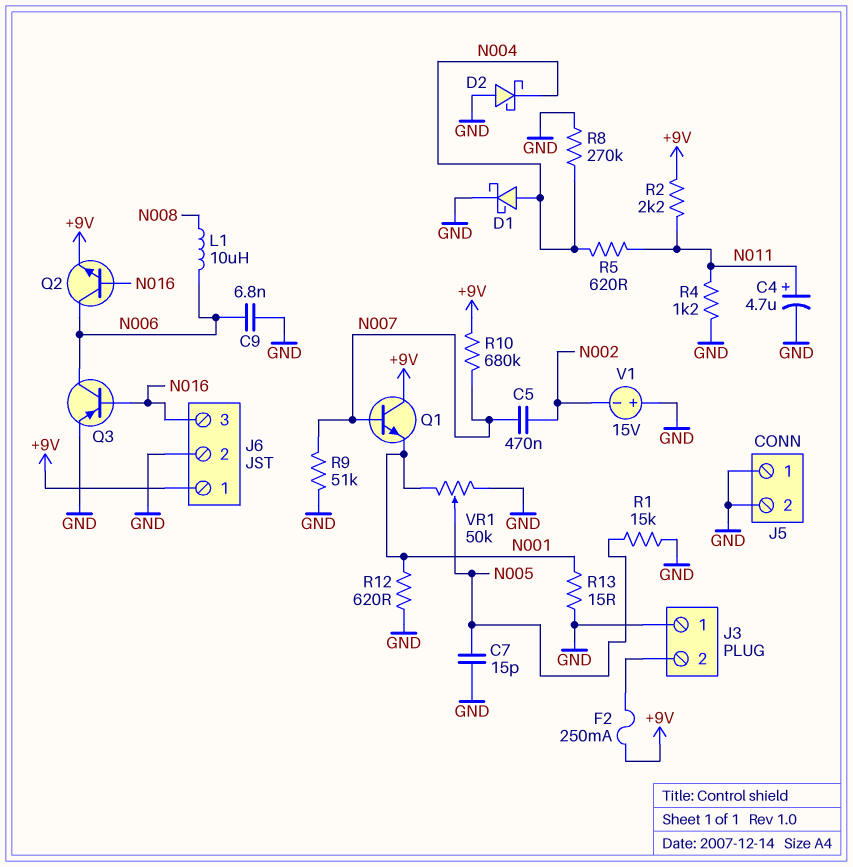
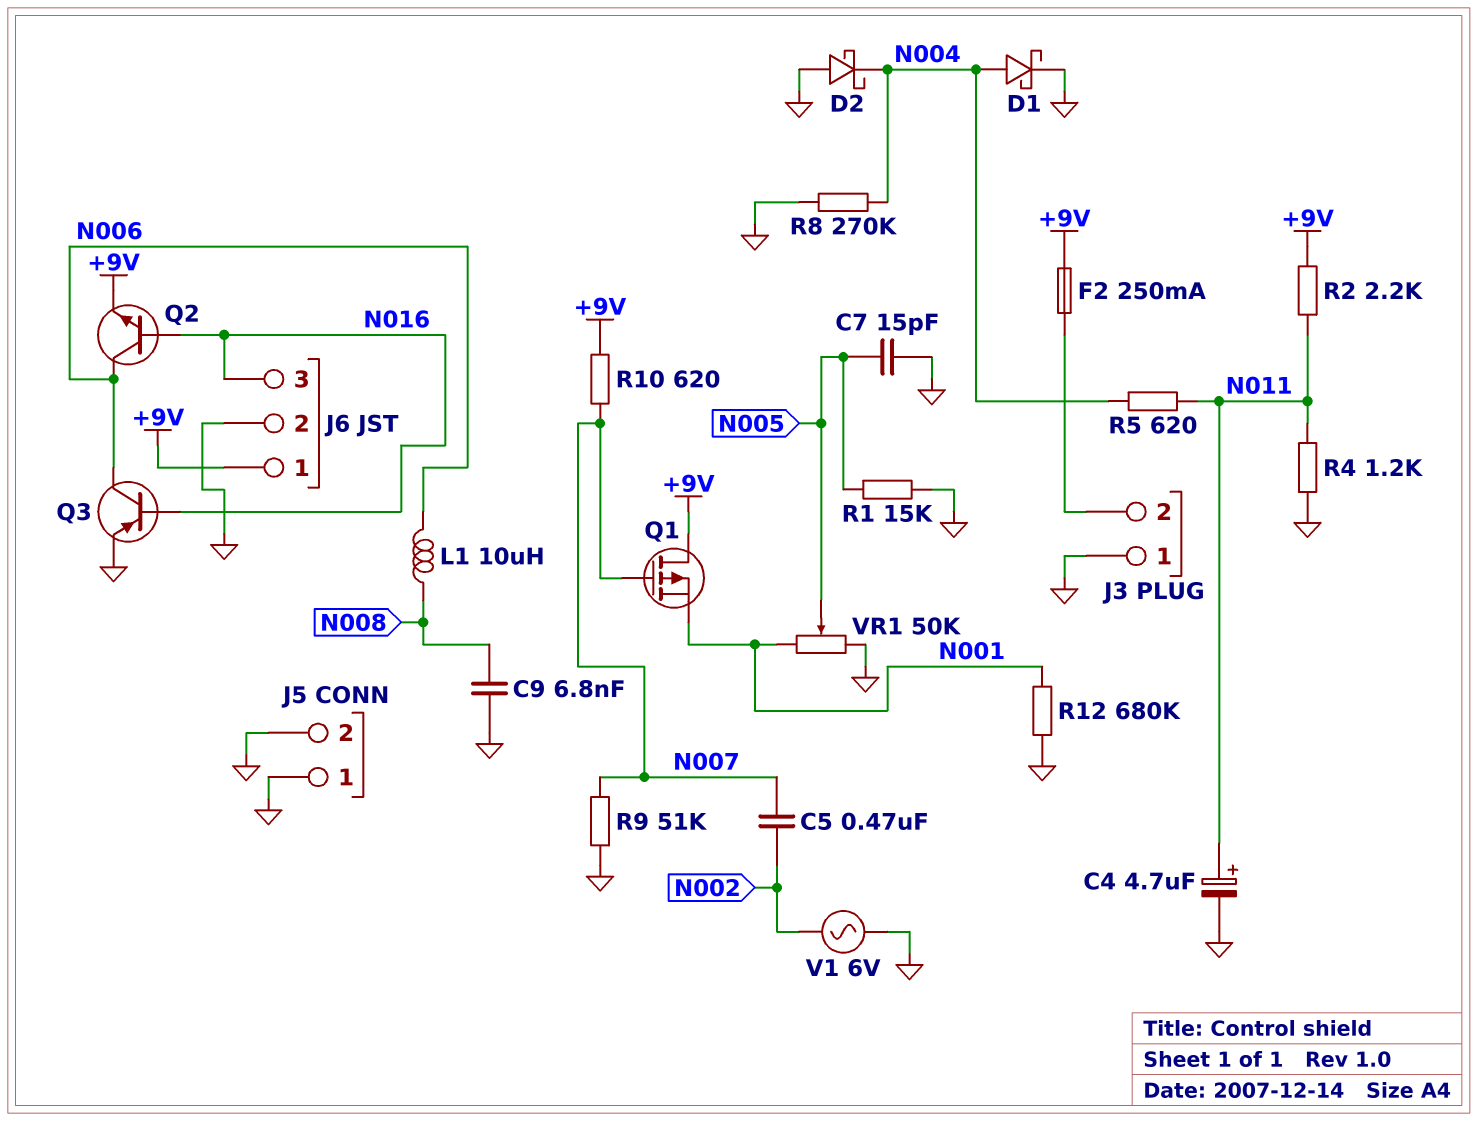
C9: 6.8nF (GND, N006) -> 6.8nF (GND, N008)
Q1: NPN (B N007, C +9V, E N001) -> PMOS (G N007, D +9V, S N001)
R10: 680k (+9V, N007) -> 620 (+9V, N007)
R12: 620 (GND, N001) -> 680k (GND, N001)
R13: 15 (GND, N001) -> none
V1: 15V (plus GND, minus N002) -> AC 6V (GND, N002)

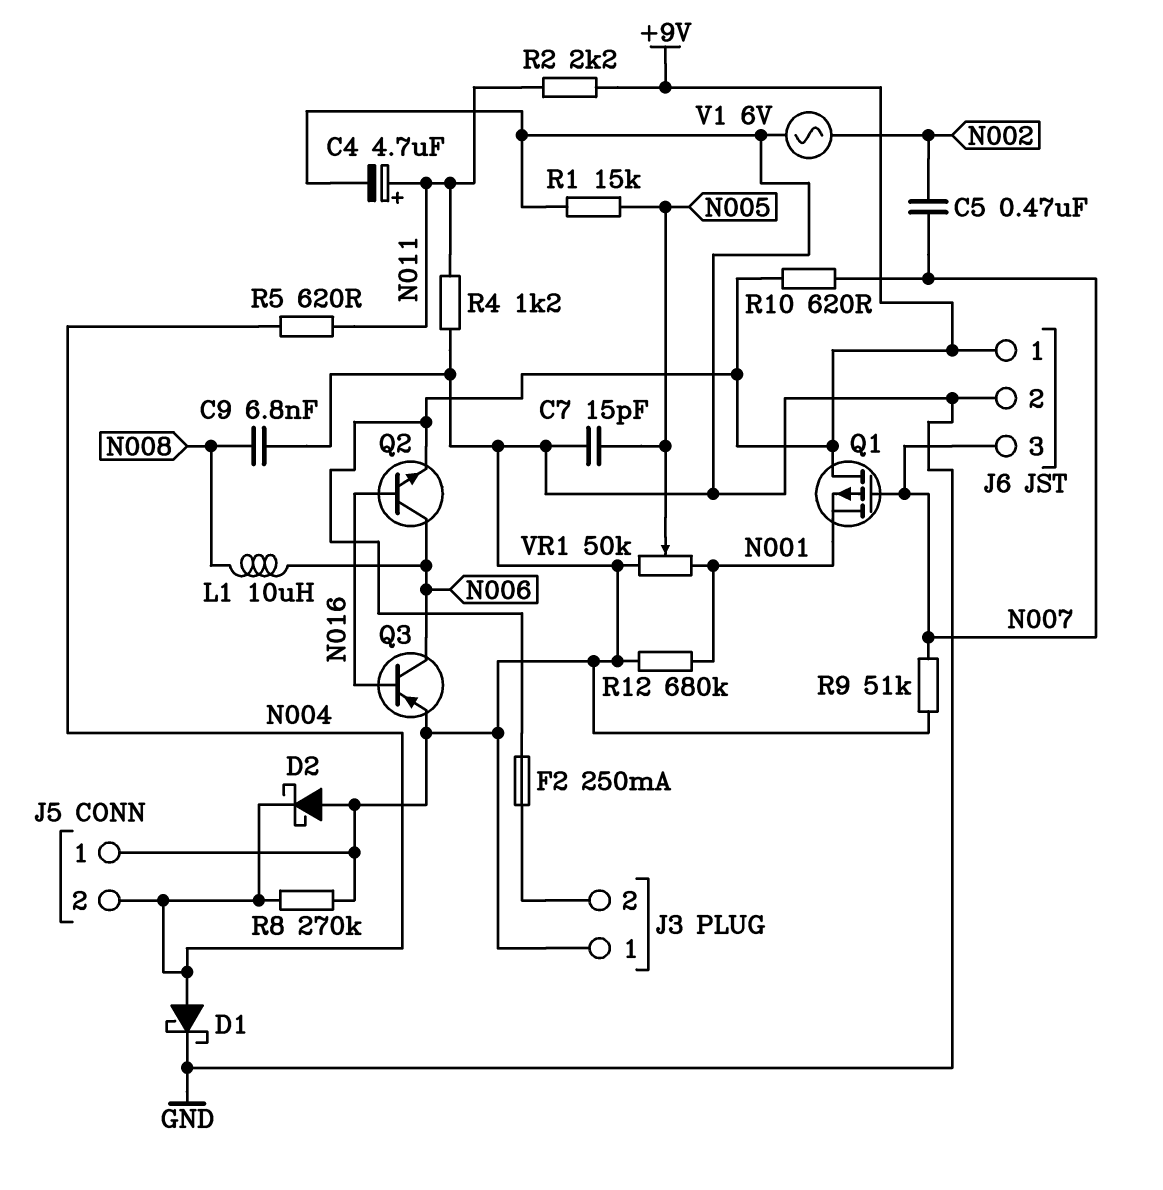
J5 pin 2: GND -> N004
J6 pin 3: N016 -> N007

